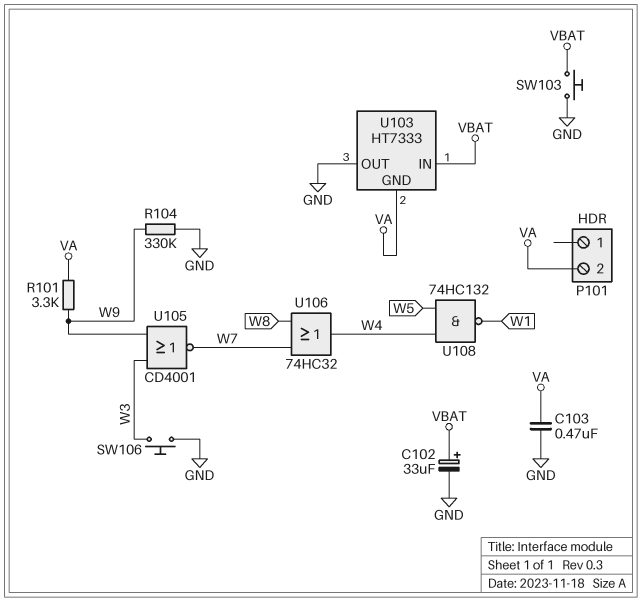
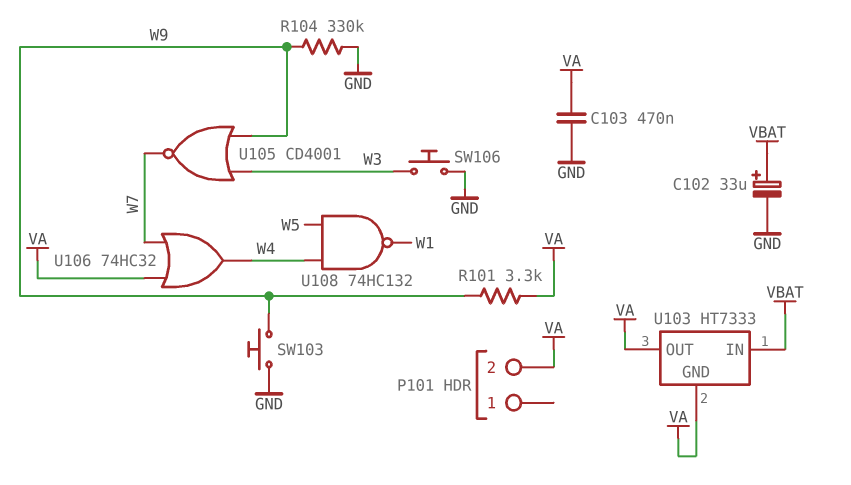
SW103: button (GND, VBAT) -> button (GND, W9)
U103 pin OUT: GND -> VA
U106: OR 74HC32 (in W7, in W8, out W4) -> OR 74HC32 (in VA, in W7, out W4)

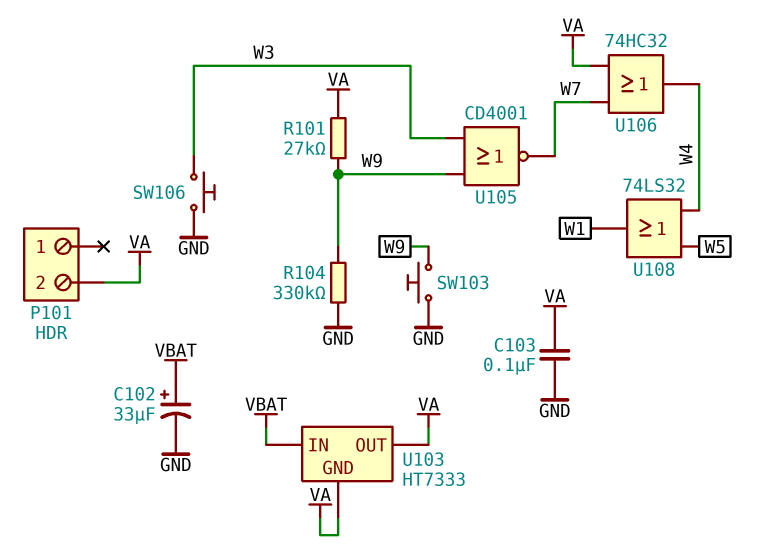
C103: 470nF (GND, VA) -> 100nF (GND, VA)
R101: 3.3k (VA, W9) -> 27k (VA, W9)
U108: NAND 74HC132 (in W4, in W5, out W1) -> OR 74LS32 (in W4, in W5, out W1)

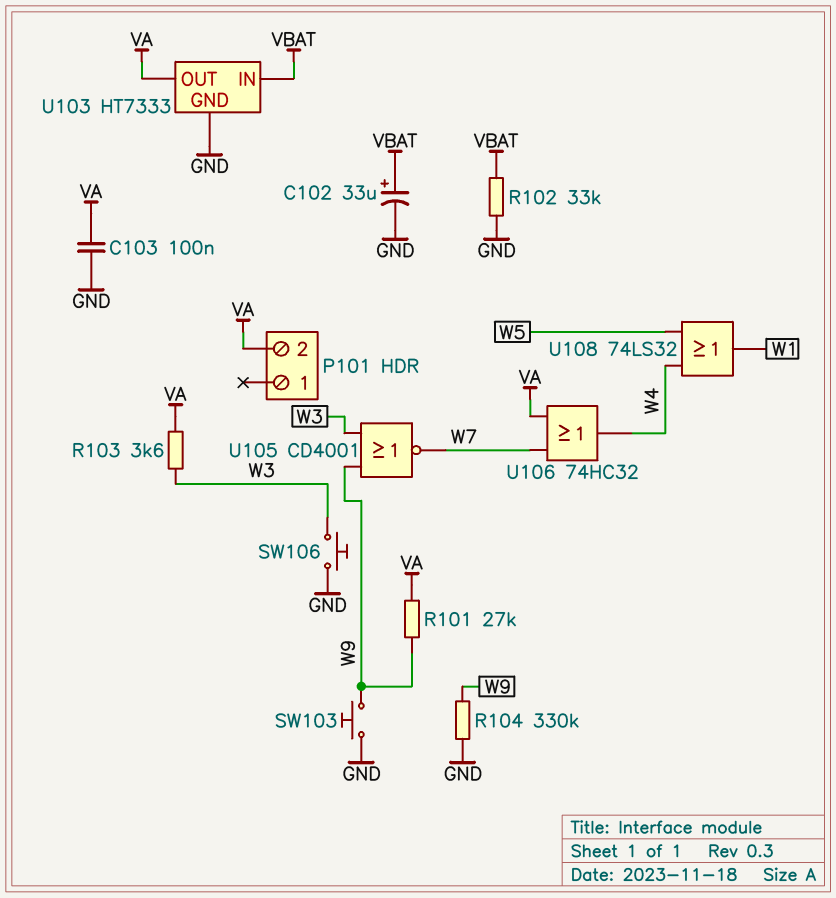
R102: none -> 33k (GND, VBAT)
R103: none -> 3.6k (VA, W3)
U103 pin GND: VA -> GND

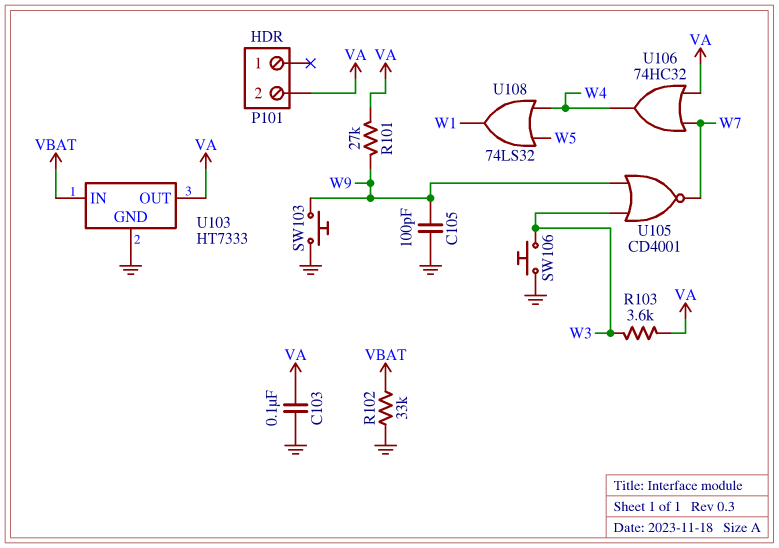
C102: 33uF (plus VBAT, minus GND) -> none
C105: none -> 100pF (GND, W9)
R104: 330k (GND, W9) -> none

